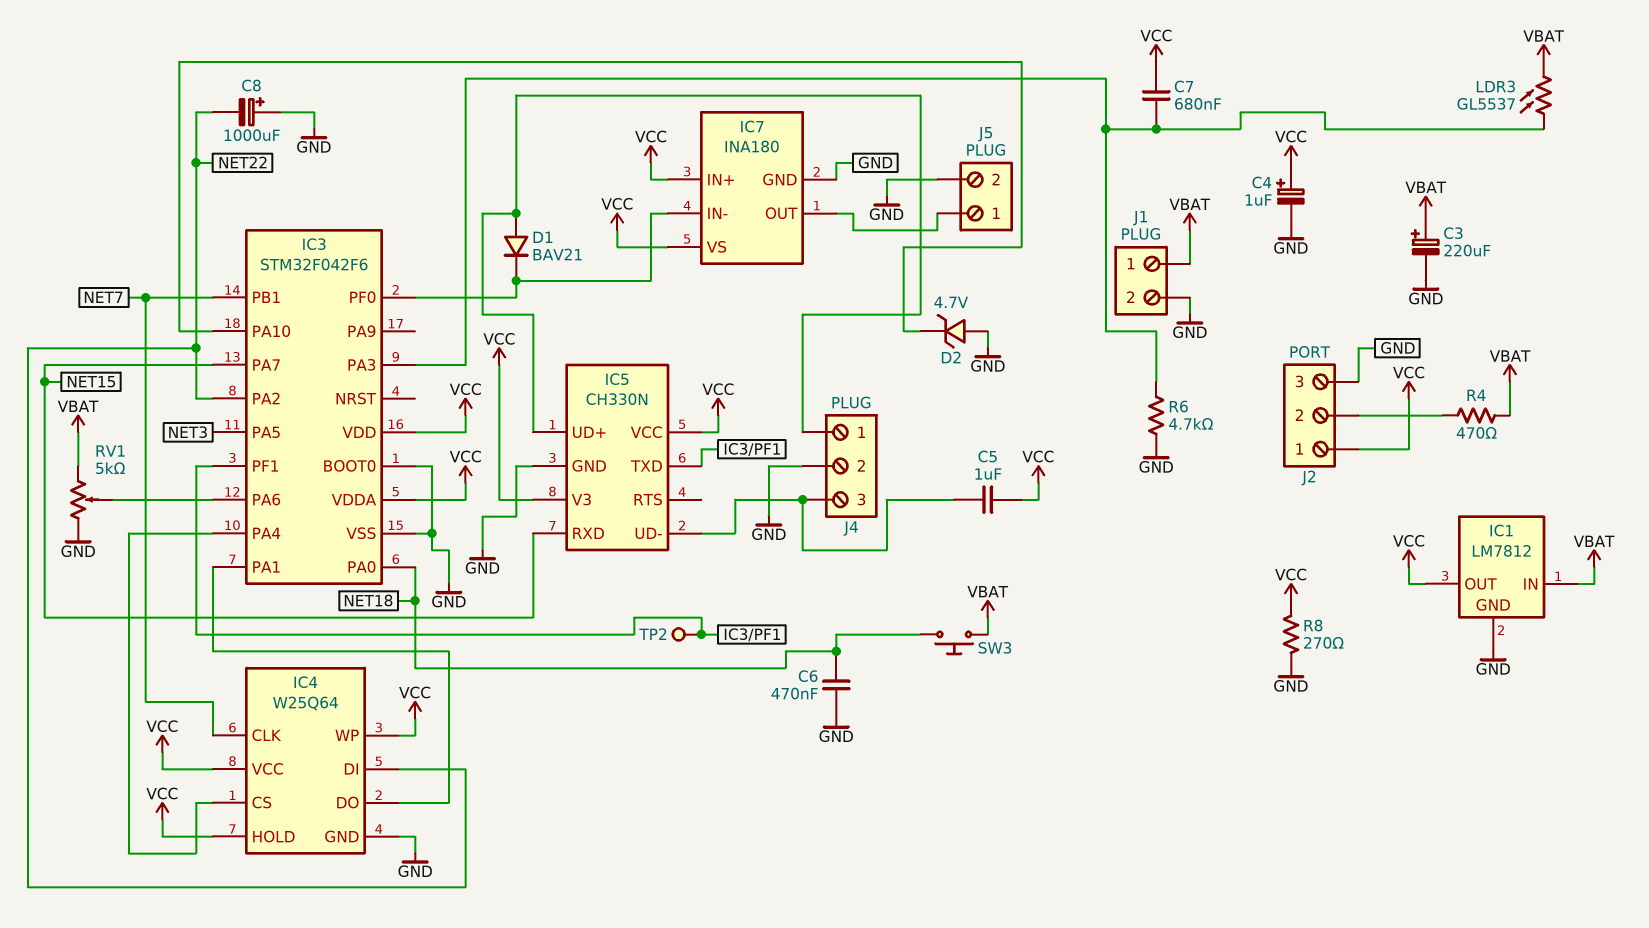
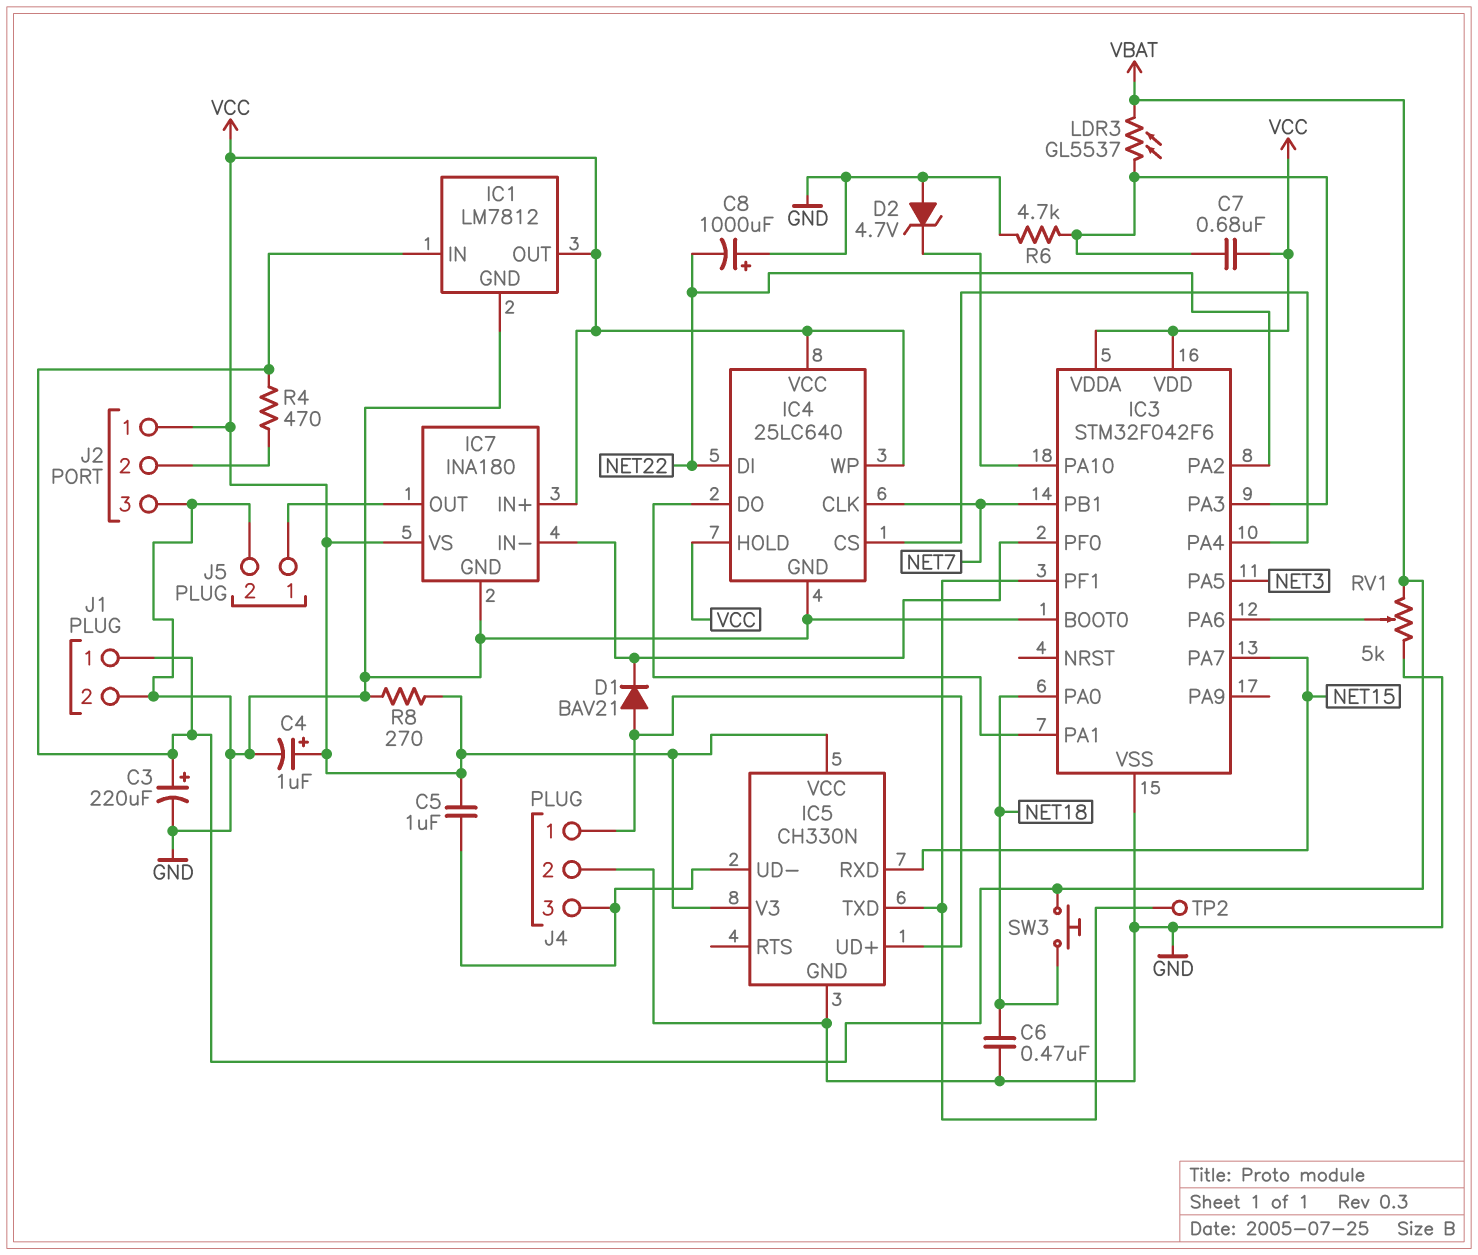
IC4: W25Q64 -> 25LC640

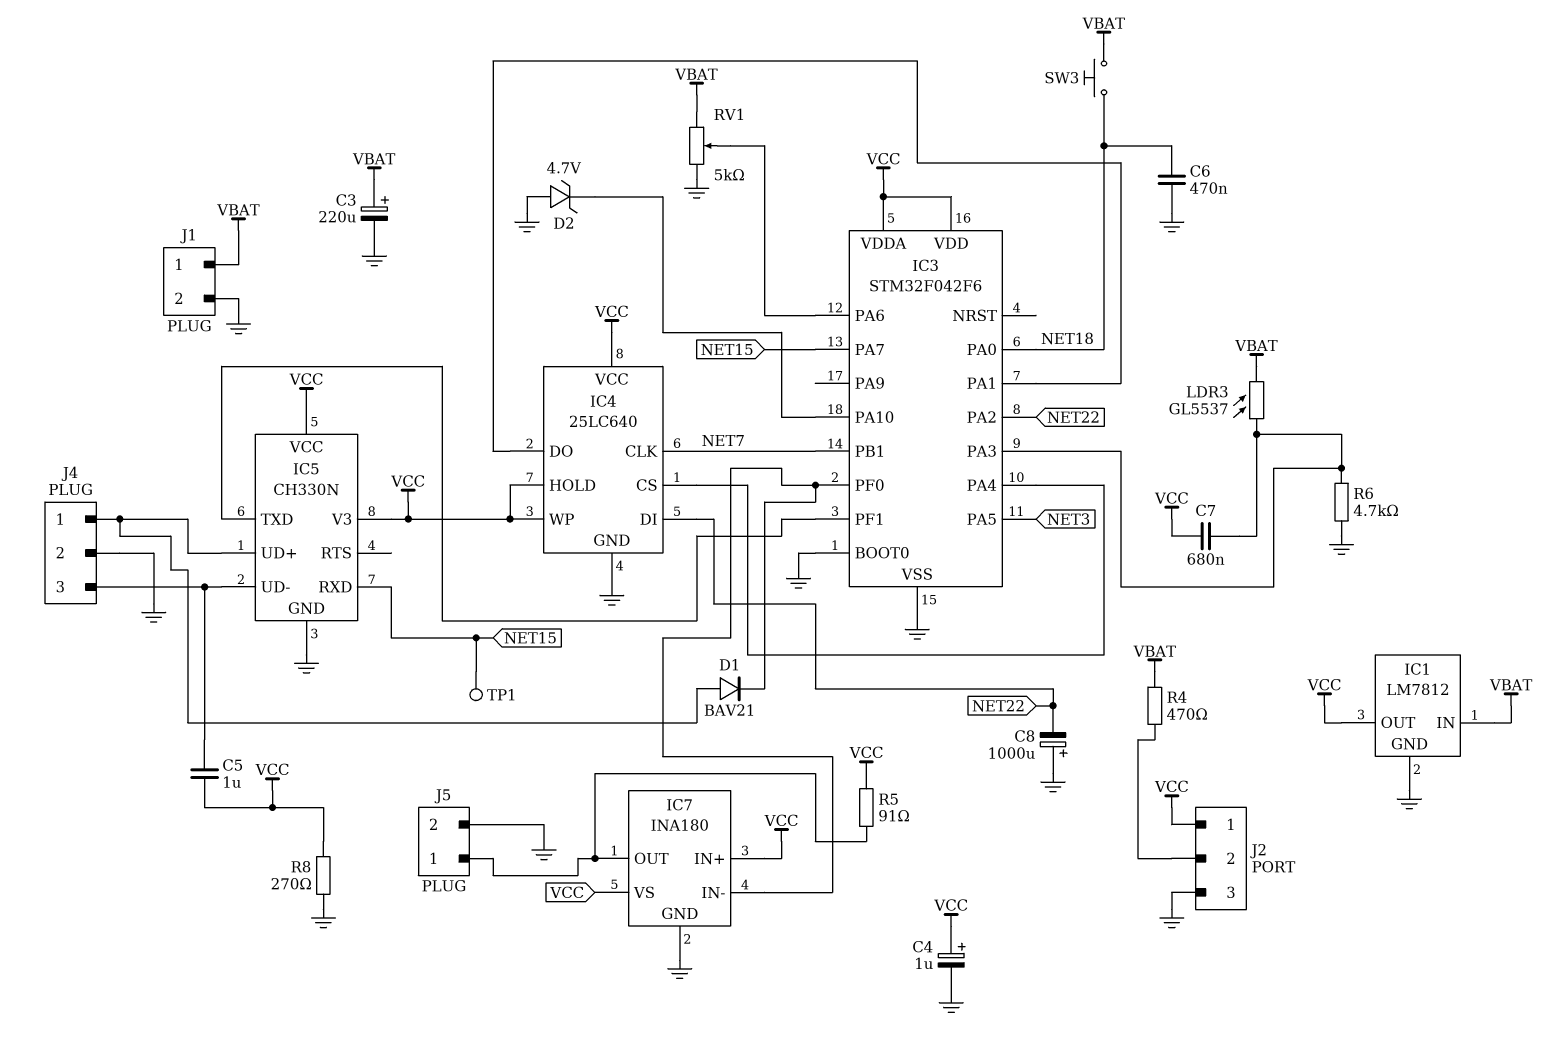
R5: none -> 91 (IC7/OUT, VCC)
TP1: none -> test point (NET15)
TP2: test point (IC3/PF1) -> none

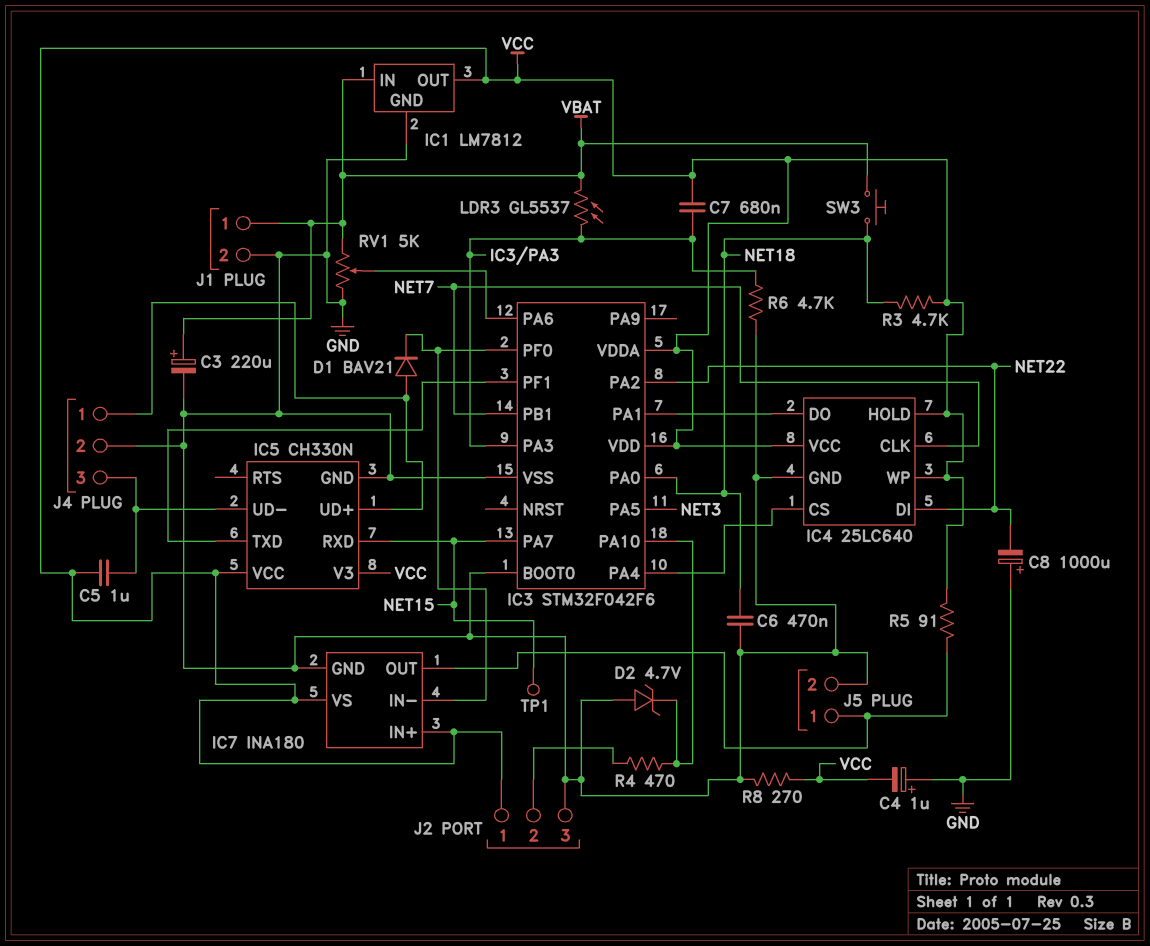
C4: 1uF (plus VCC, minus GND) -> 1uF (plus GND, minus VCC)
R3: none -> 4.7k (NET18, VCC)
R4: 470 (J2/2, VBAT) -> 470 (IC3/PA10, J2/2)

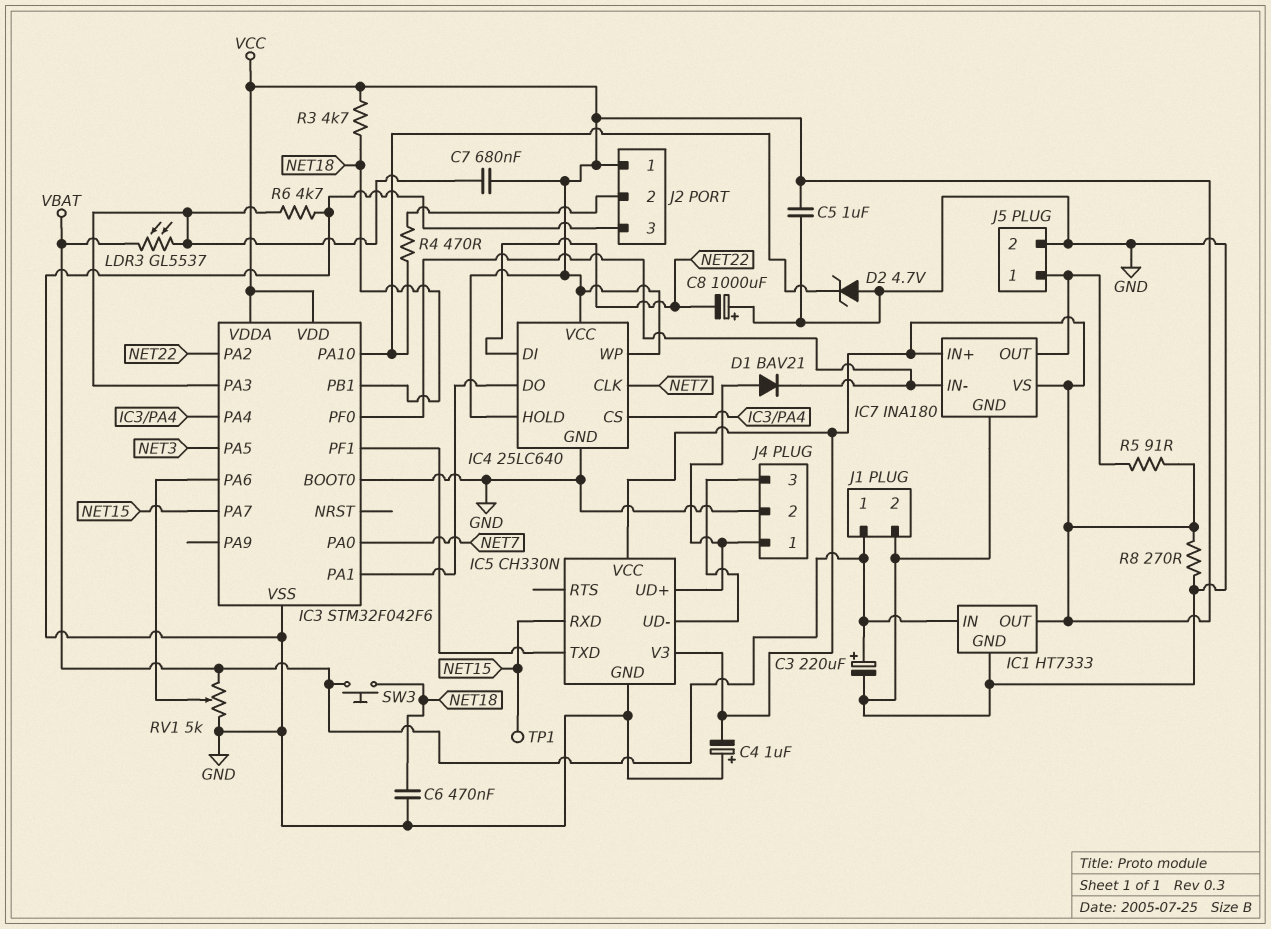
C5: 1uF (IC5/UD-, VCC) -> 1uF (GND, VCC)
IC1: LM7812 -> HT7333
IC3 pin PA0: NET18 -> NET7
IC3 pin PB1: NET7 -> NET18

